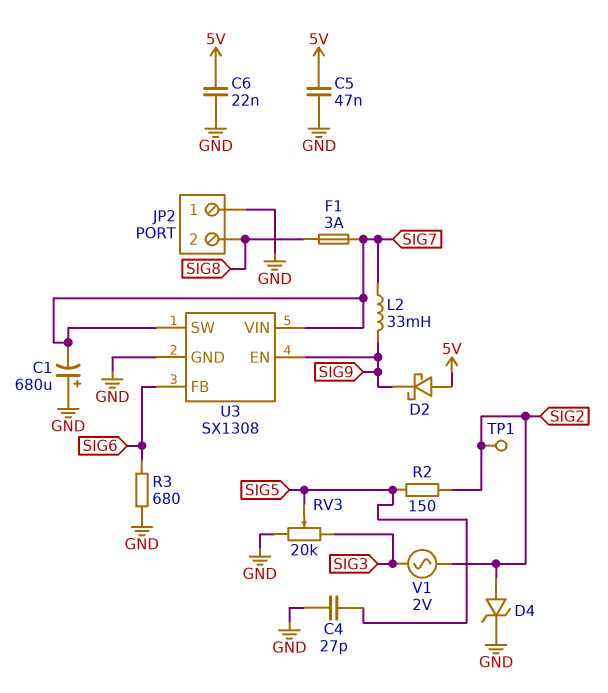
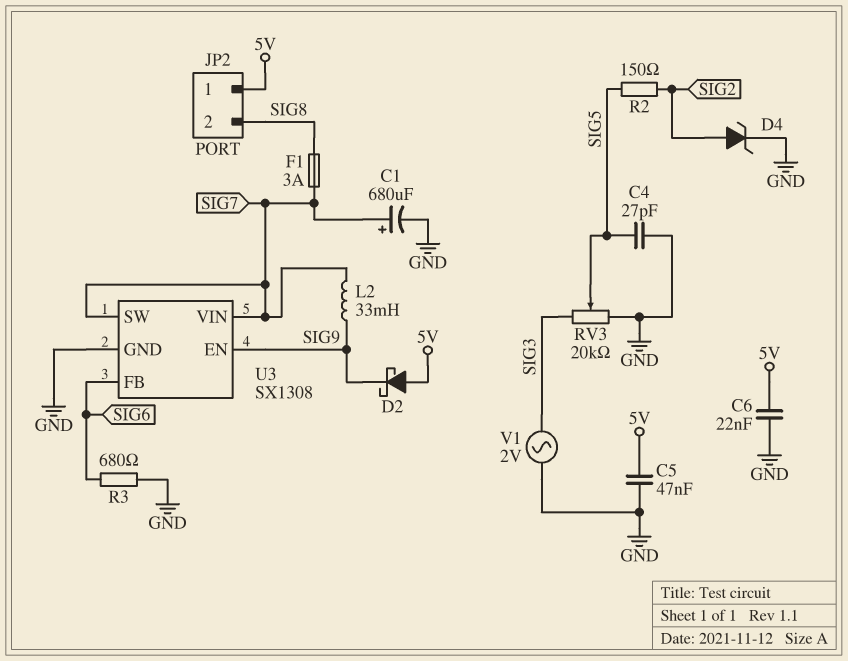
C1: 680uF (plus GND, minus SIG7) -> 680uF (plus SIG7, minus GND)
JP2 pin 1: GND -> 5V
TP1: test point (SIG2) -> none
V1: AC 2V (SIG2, SIG3) -> AC 2V (GND, SIG3)

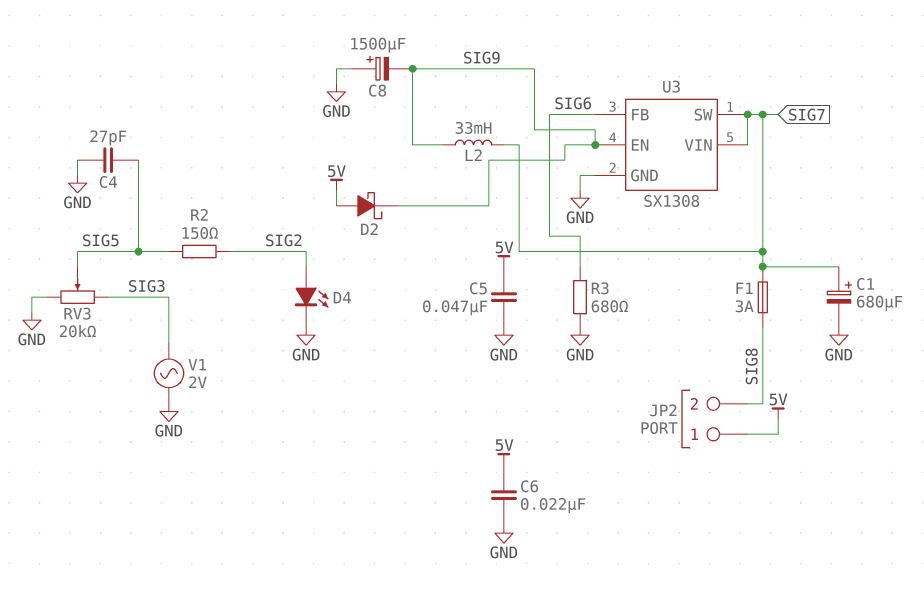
C8: none -> 1500uF (plus GND, minus SIG9)
D4: zener (A SIG2, K GND) -> LED (A SIG2, K GND)

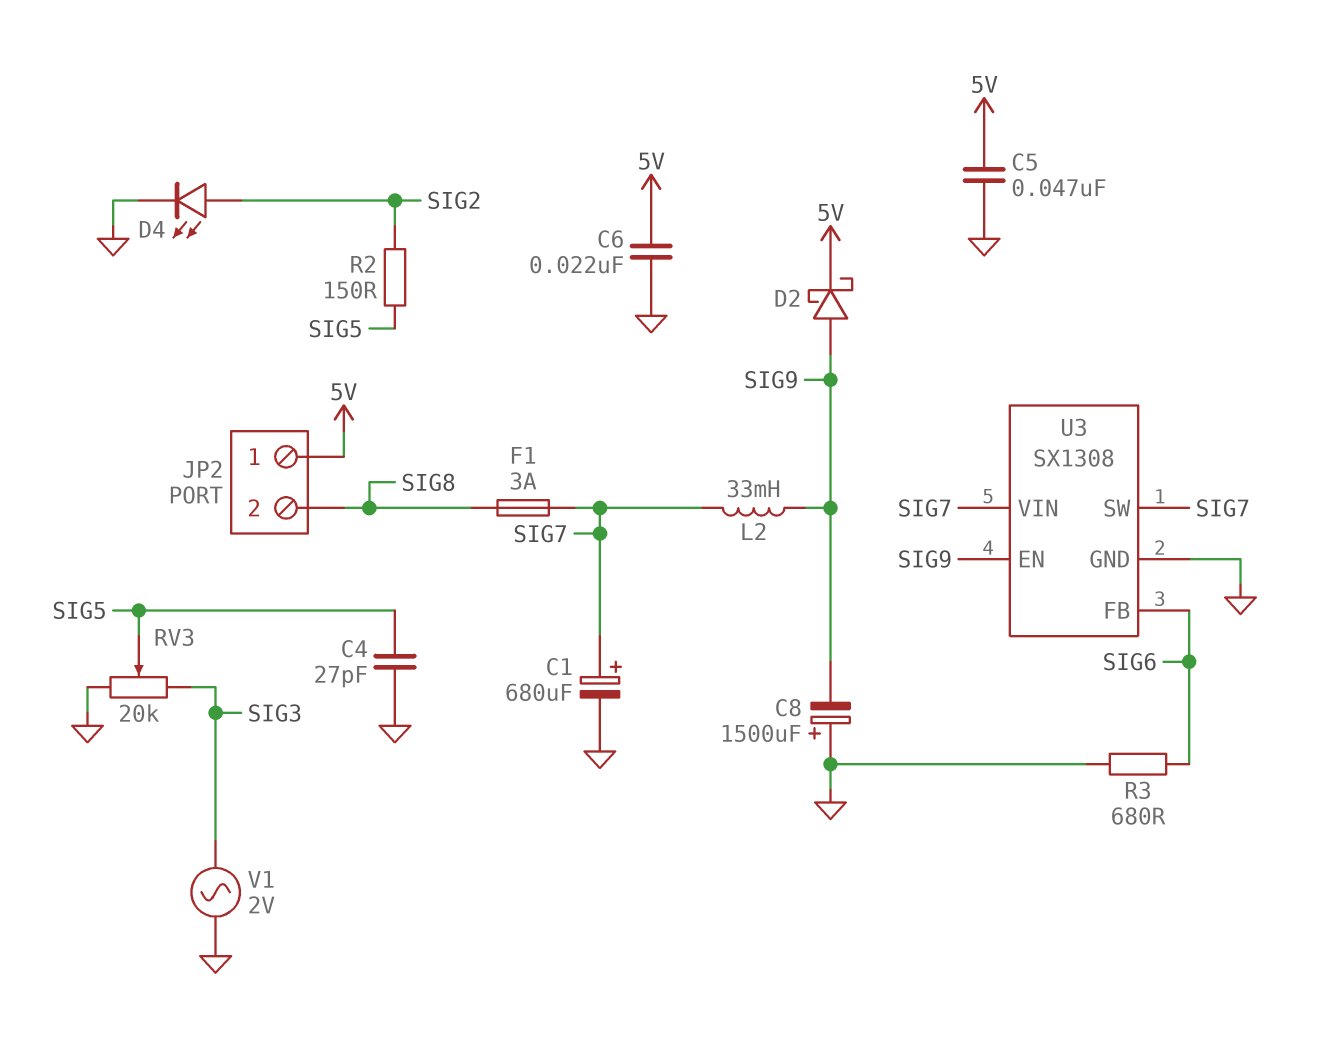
D2: schottky (A 5V, K SIG9) -> schottky (A SIG9, K 5V)

